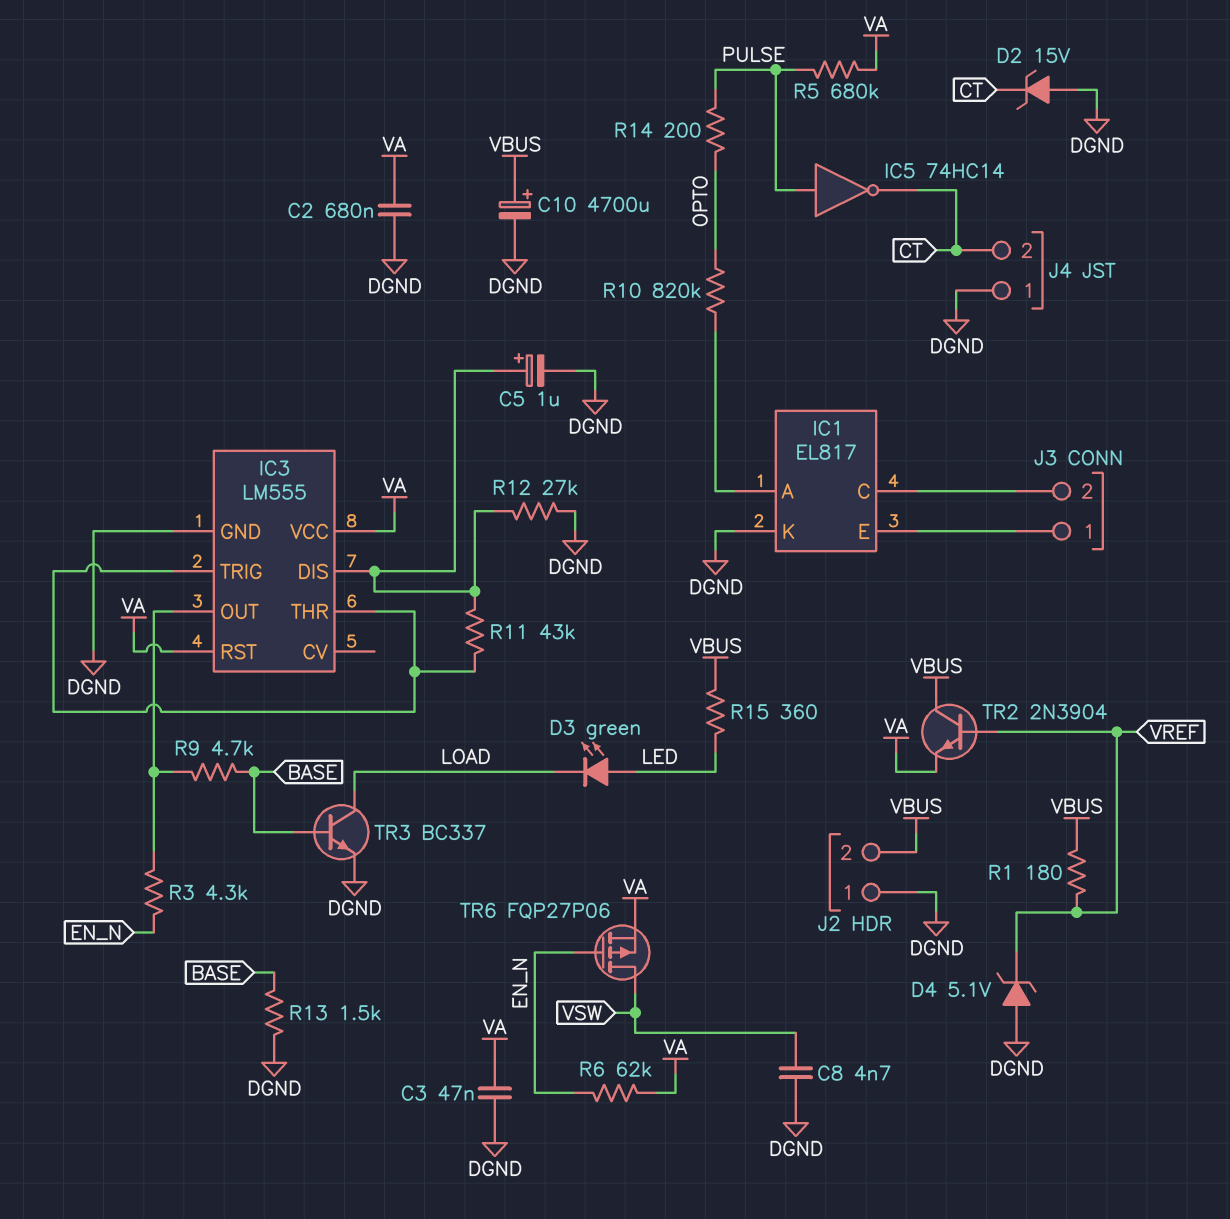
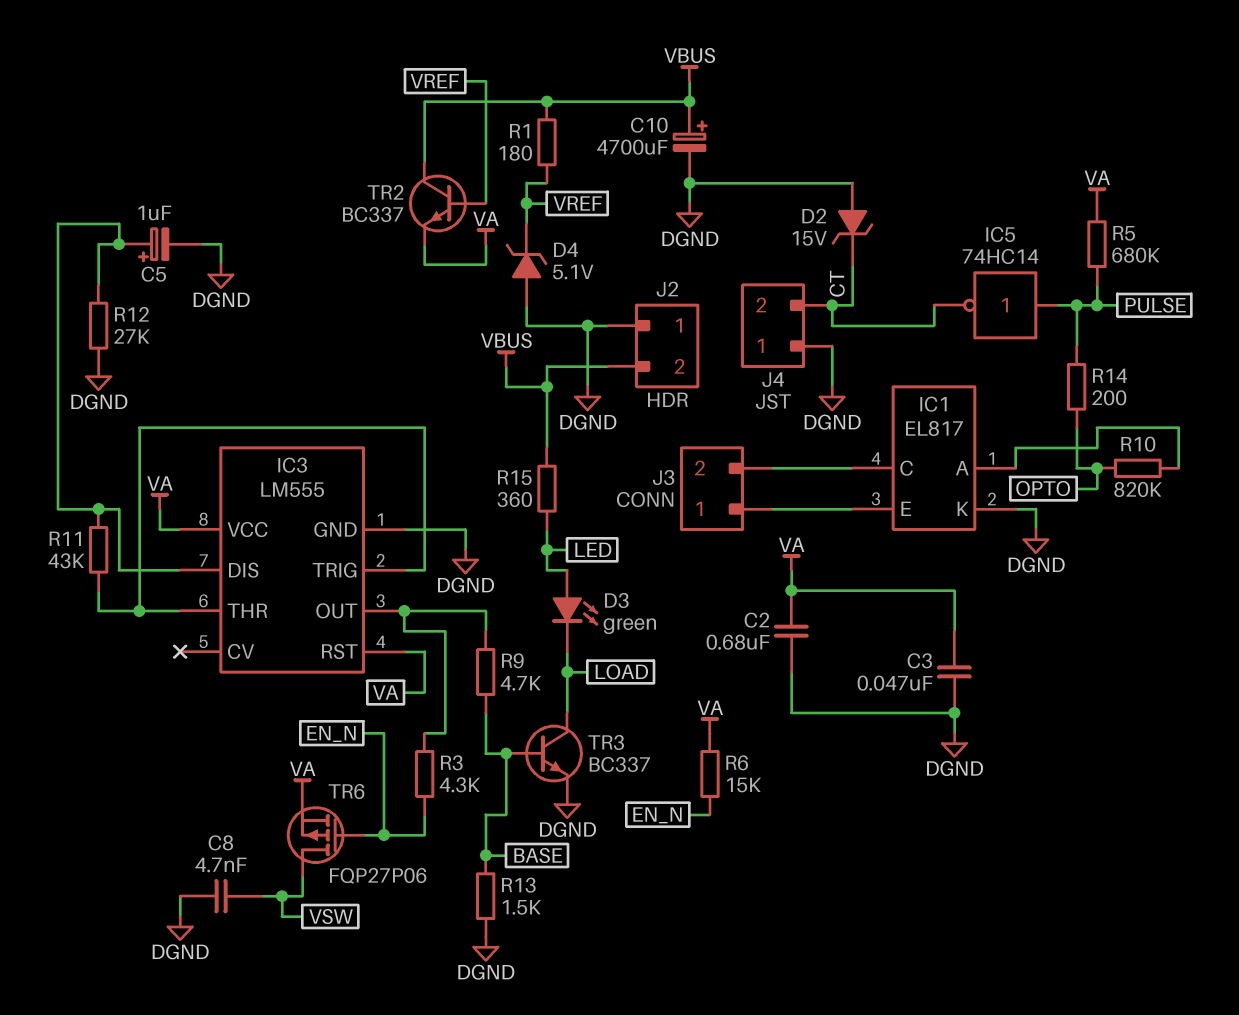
R6: 62k (EN_N, VA) -> 15k (EN_N, VA)
TR2: NPN 2N3904 (B VREF, C VBUS, E VA) -> NPN BC337 (B VREF, C VBUS, E VA)

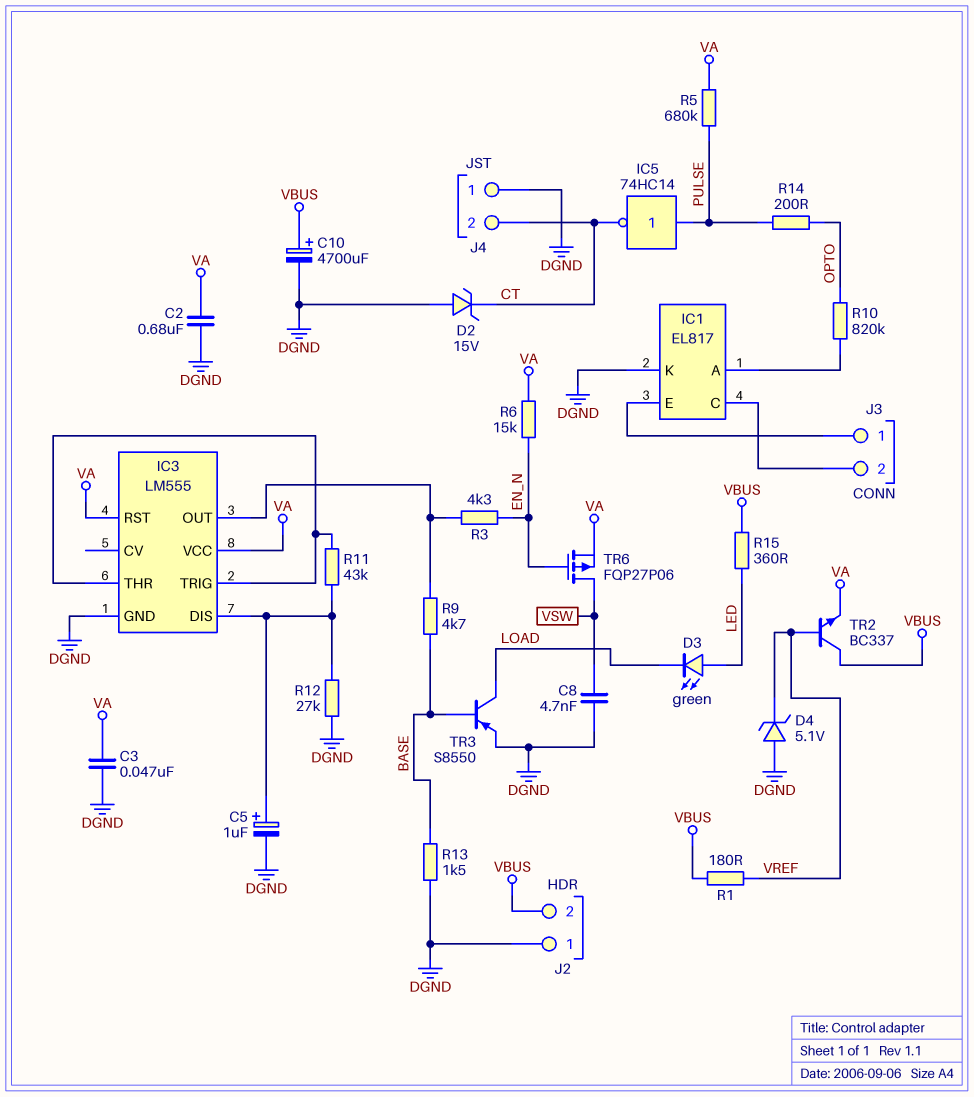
TR3: NPN BC337 (B BASE, C LOAD, E DGND) -> PNP S8550 (B BASE, C LOAD, E DGND)

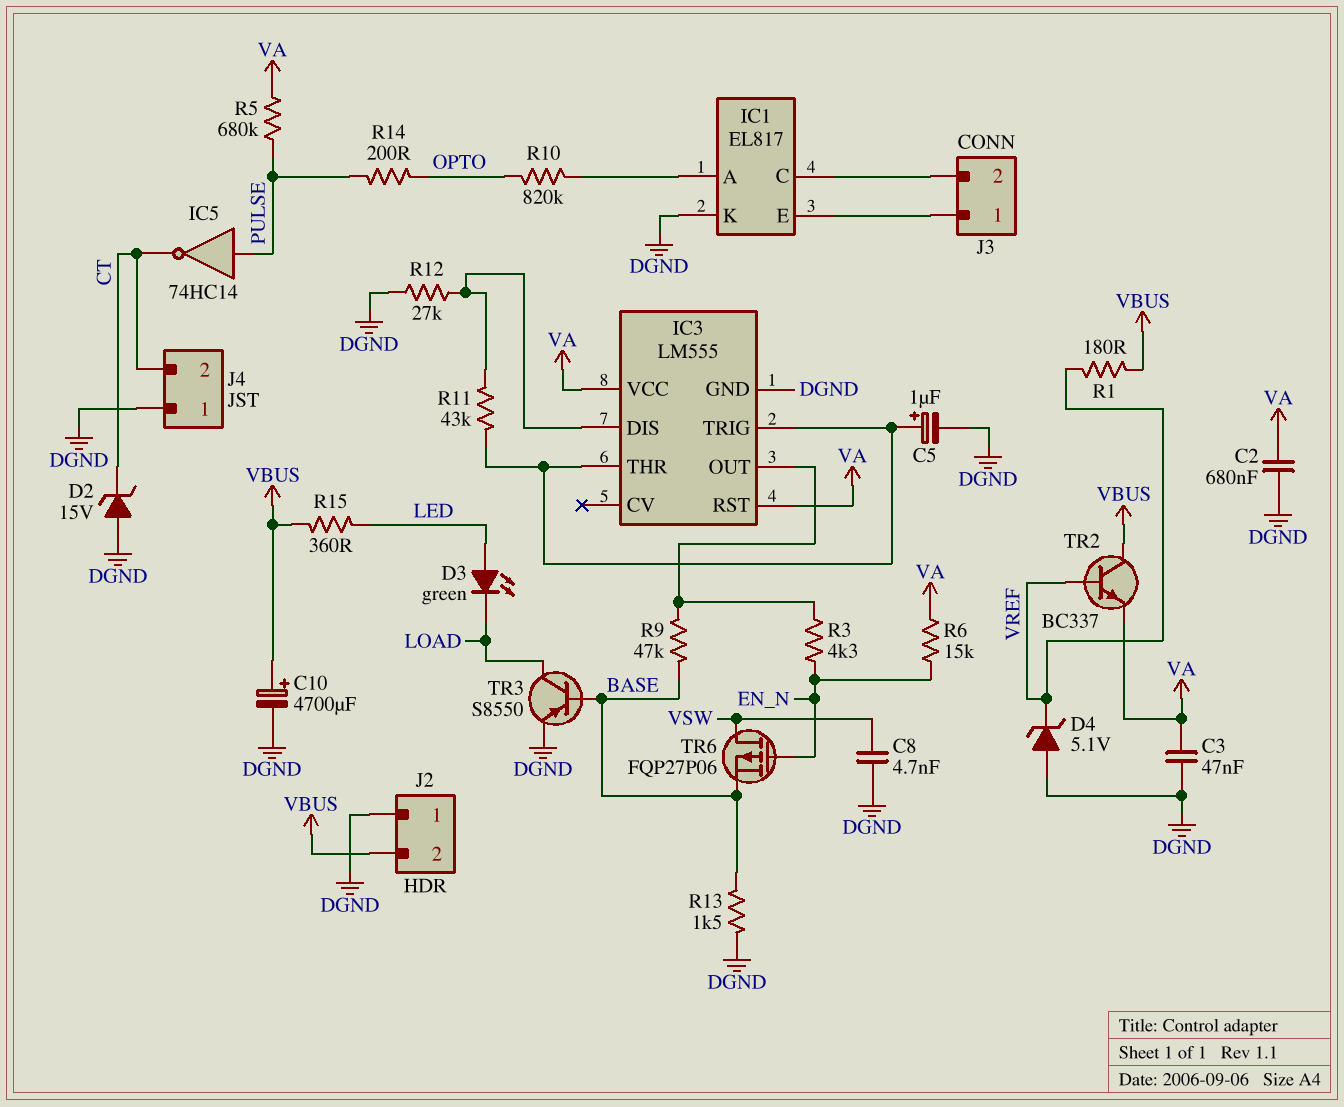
C5: 1uF (plus IC3/DIS, minus DGND) -> 1uF (plus IC3/THR, minus DGND)
R9: 4.7k (BASE, IC3/OUT) -> 47k (BASE, IC3/OUT)
TR6: PMOS FQP27P06 (G EN_N, D VSW, S VA) -> PMOS FQP27P06 (G EN_N, D VSW, S BASE)

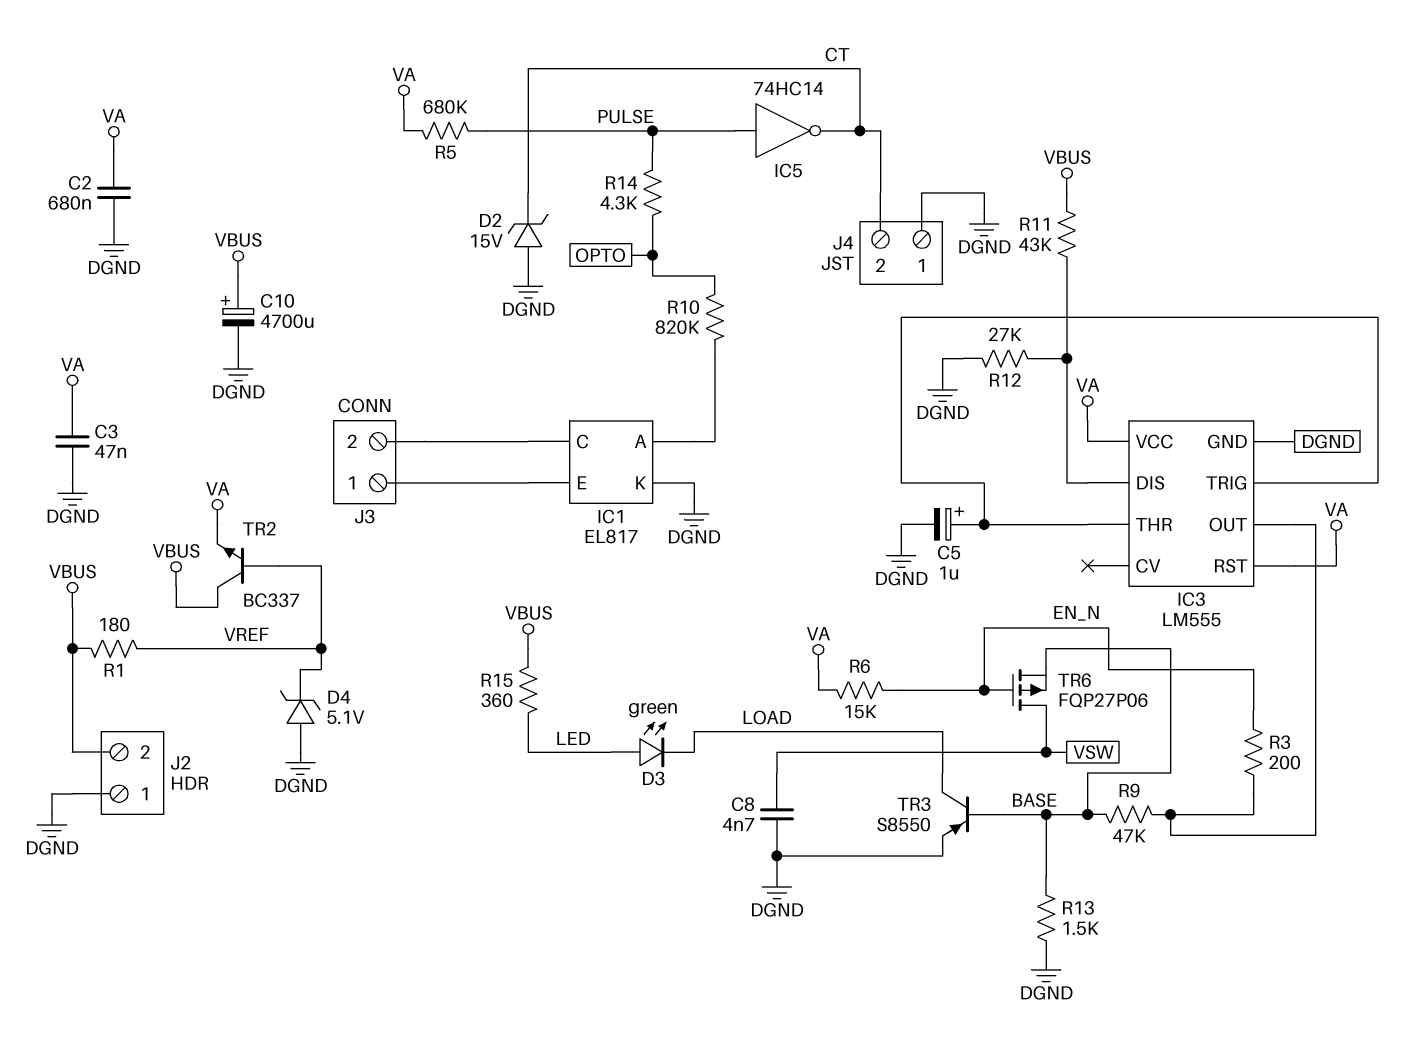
R3: 4.3k (EN_N, IC3/OUT) -> 200 (EN_N, IC3/OUT)
R11: 43k (IC3/DIS, IC3/THR) -> 43k (IC3/DIS, VBUS)
R14: 200 (OPTO, PULSE) -> 4.3k (OPTO, PULSE)

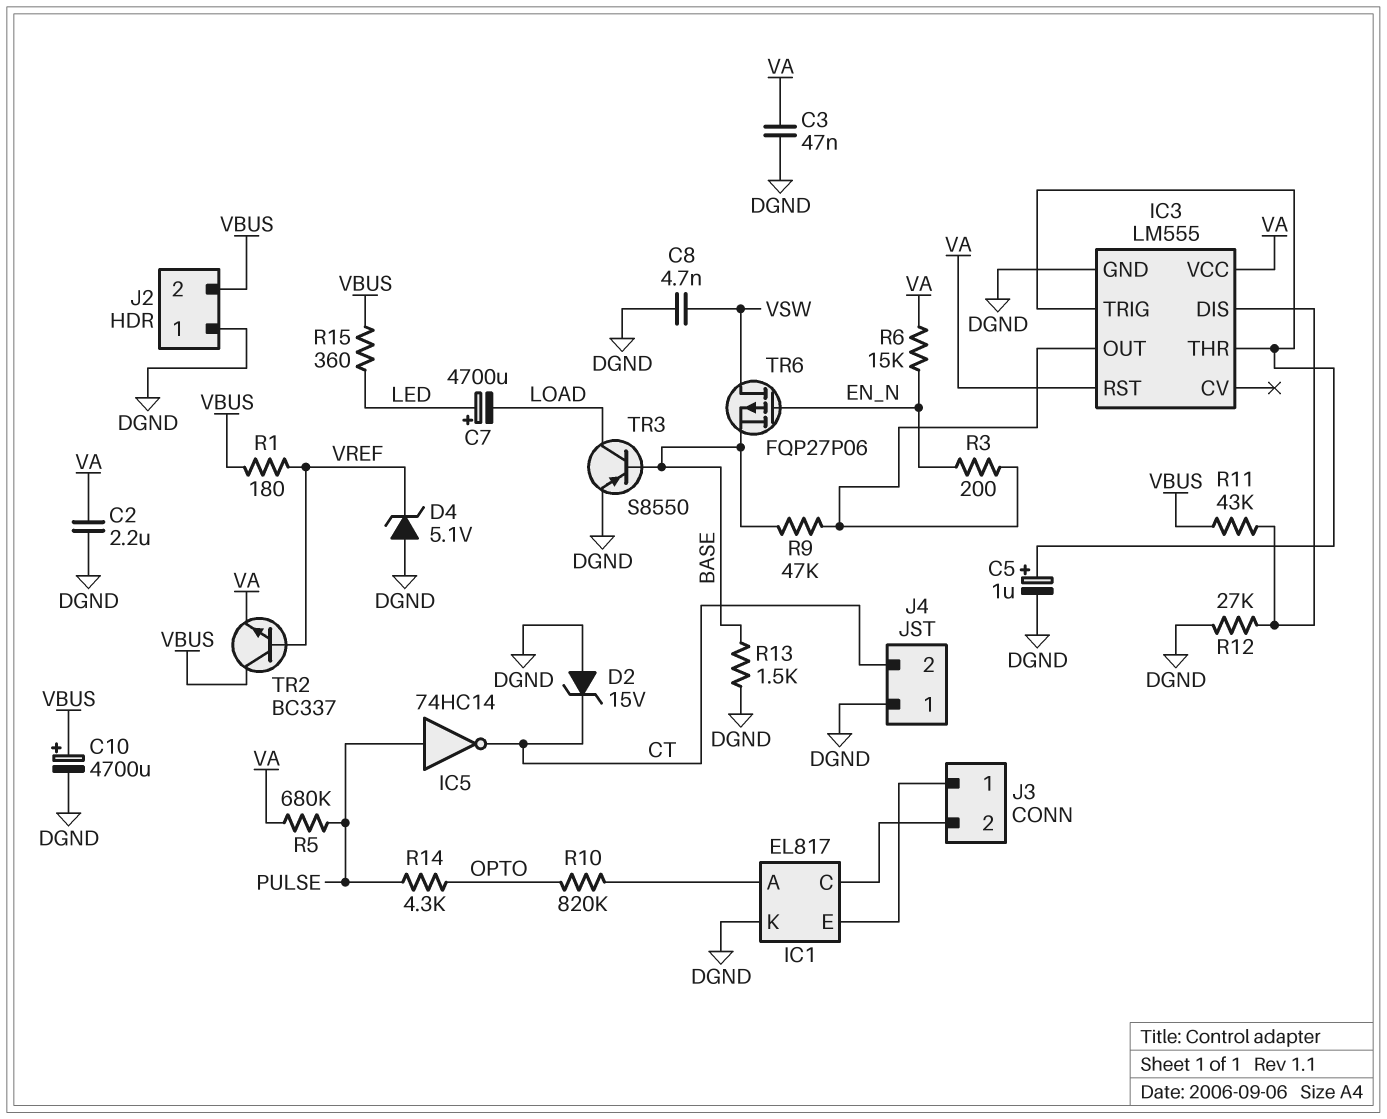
C2: 680nF (DGND, VA) -> 2.2uF (DGND, VA)
C7: none -> 4700uF (plus LED, minus LOAD)
D3: LED green (A LED, K LOAD) -> none

